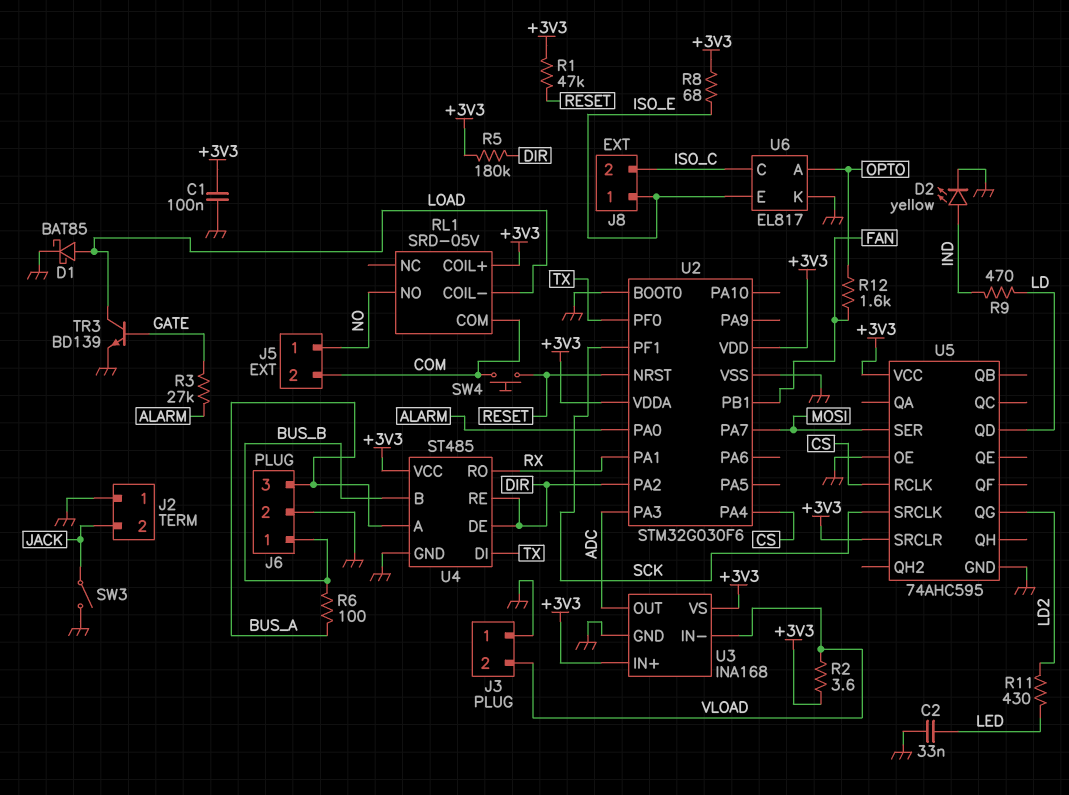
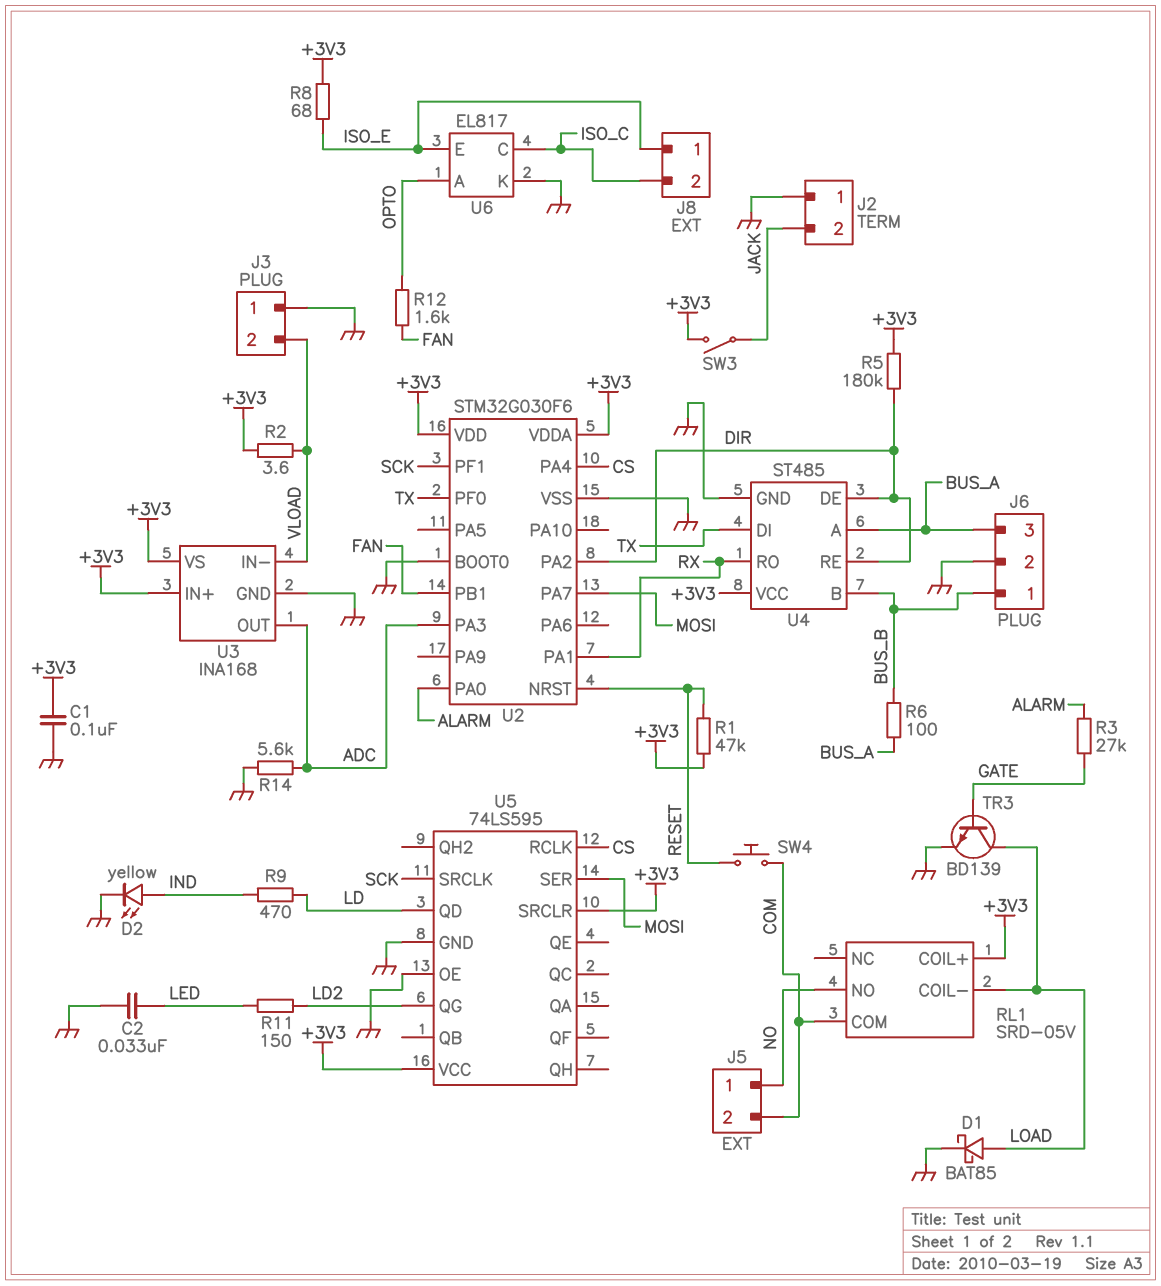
R11: 430 (LD2, LED) -> 150 (LD2, LED)
R14: none -> 5.6k (ADC, GND)
SW3: switch (GND, JACK) -> switch (+3V3, JACK)
U5: 74AHC595 -> 74LS595

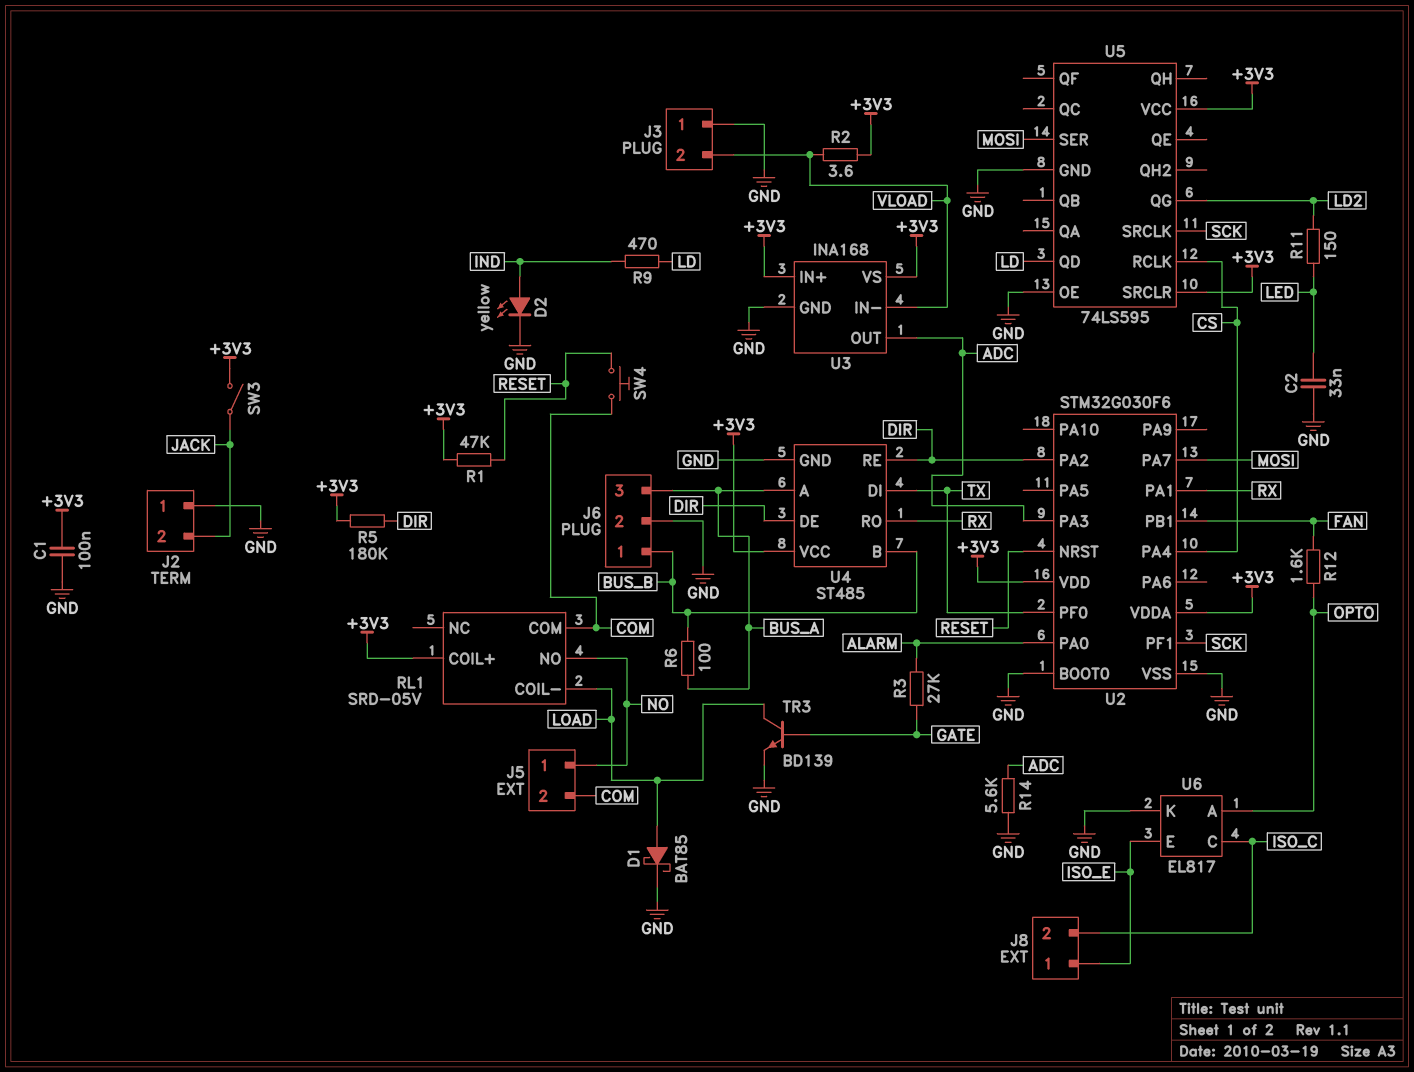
R8: 68 (+3V3, ISO_E) -> none

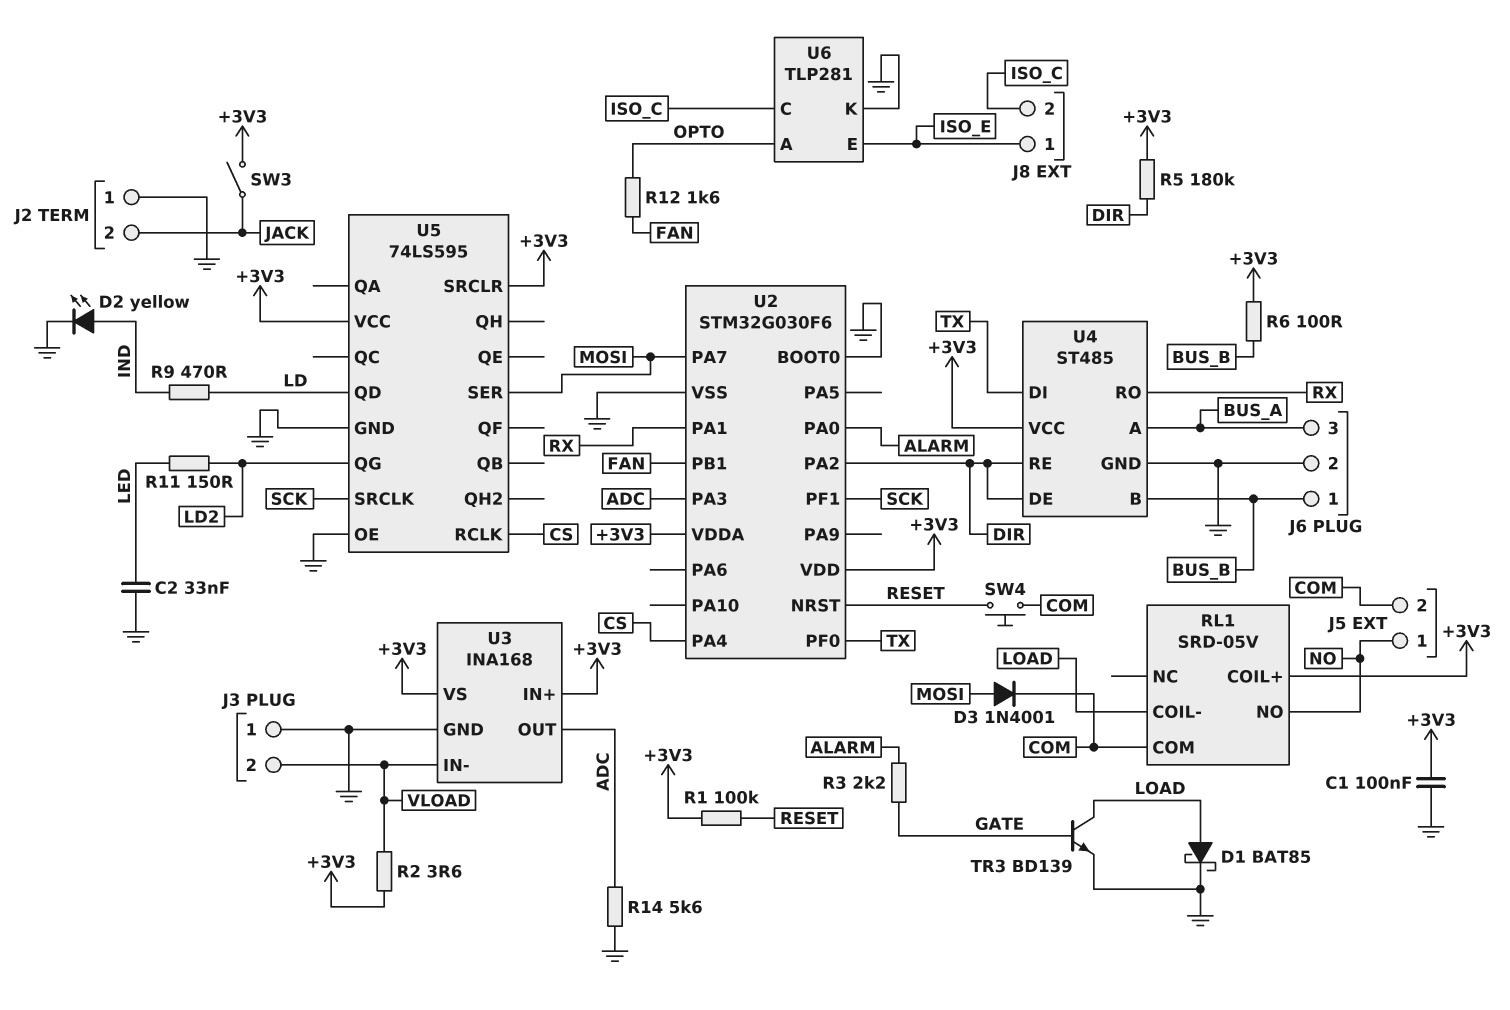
D3: none -> diode 1N4001 (A MOSI, K COM)
R1: 47k (+3V3, RESET) -> 100k (+3V3, RESET)
R3: 27k (ALARM, GATE) -> 2.2k (ALARM, GATE)
R6: 100 (BUS_A, BUS_B) -> 100 (+3V3, BUS_B)
U6: EL817 -> TLP281

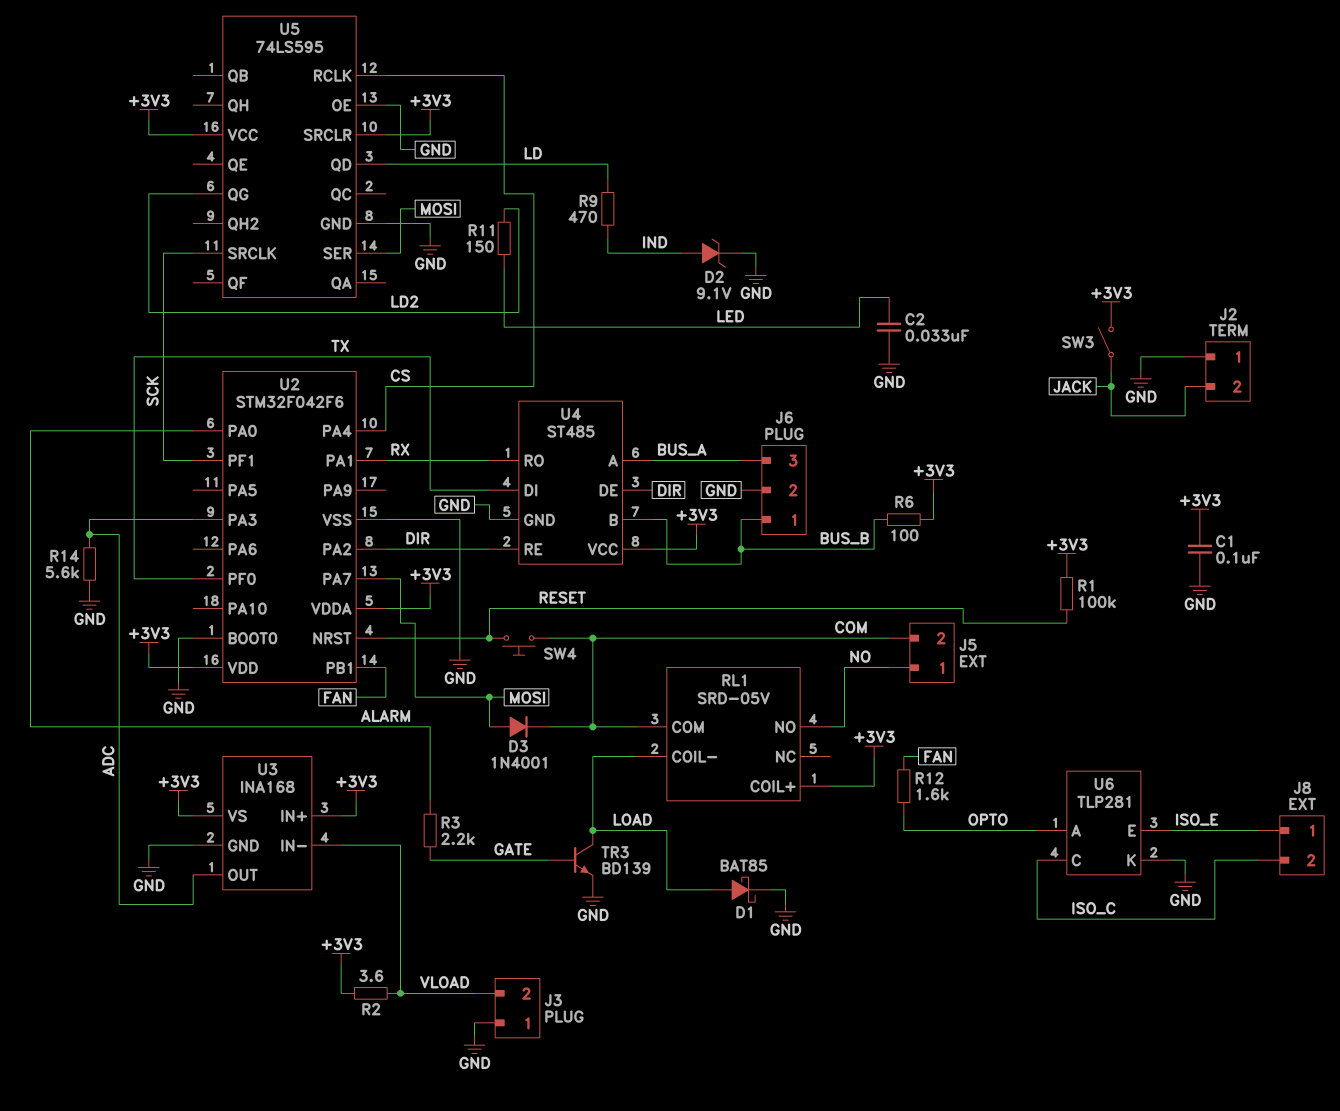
D2: LED yellow (A IND, K GND) -> zener 9.1V (A IND, K GND)
R5: 180k (+3V3, DIR) -> none
U2: STM32G030F6 -> STM32F042F6

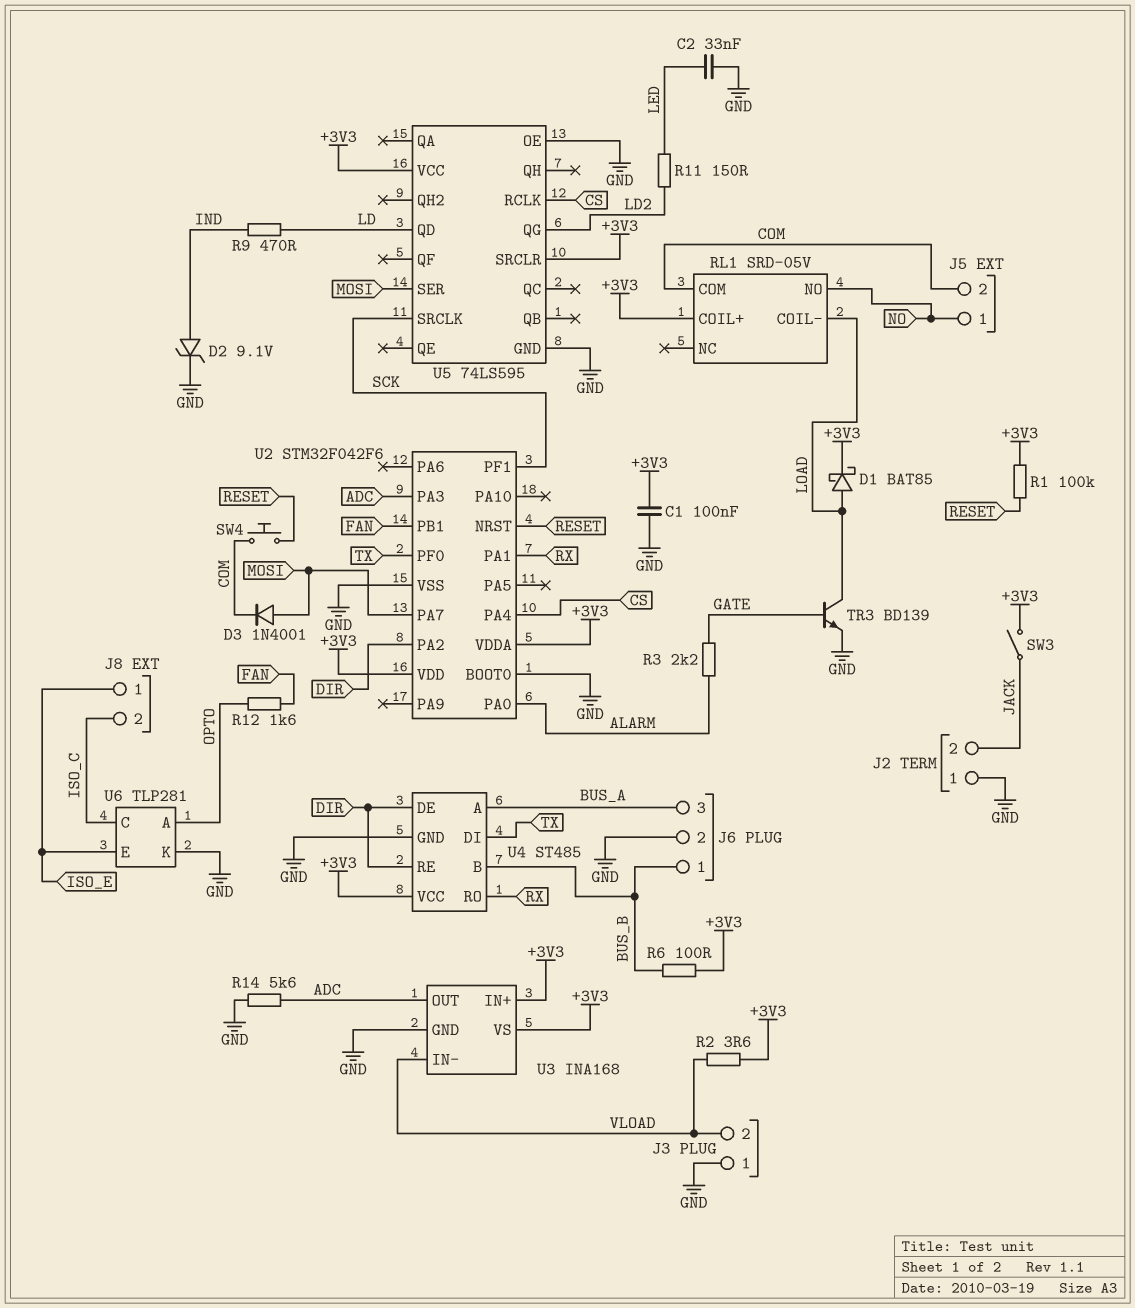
D1: schottky BAT85 (A LOAD, K GND) -> schottky BAT85 (A LOAD, K +3V3)

